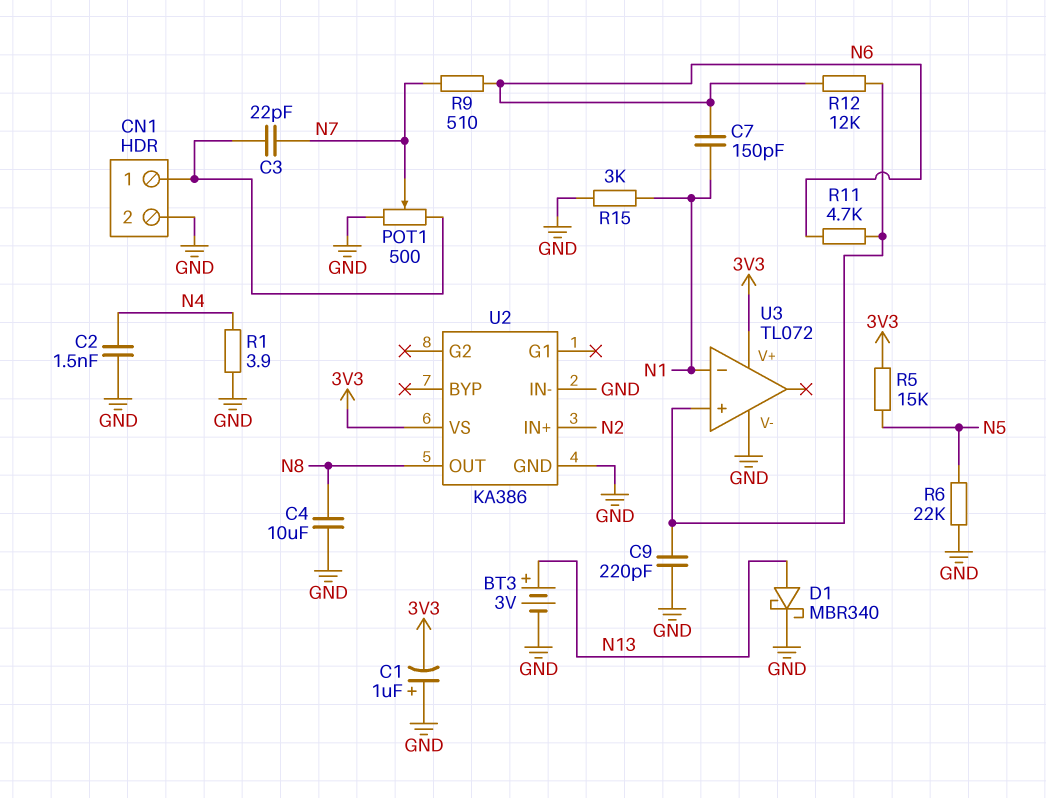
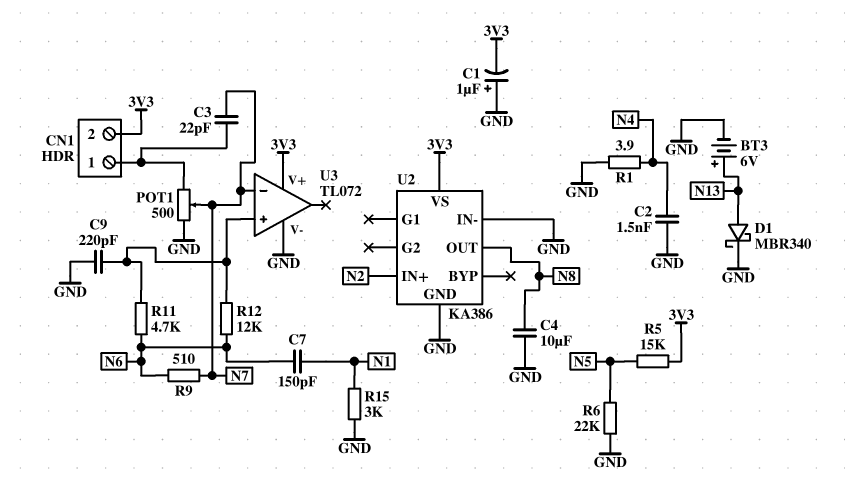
BT3: 3V (plus N13, minus GND) -> 6V (plus N13, minus GND)
CN1 pin 2: GND -> 3V3
U3 pin in-: N1 -> N7

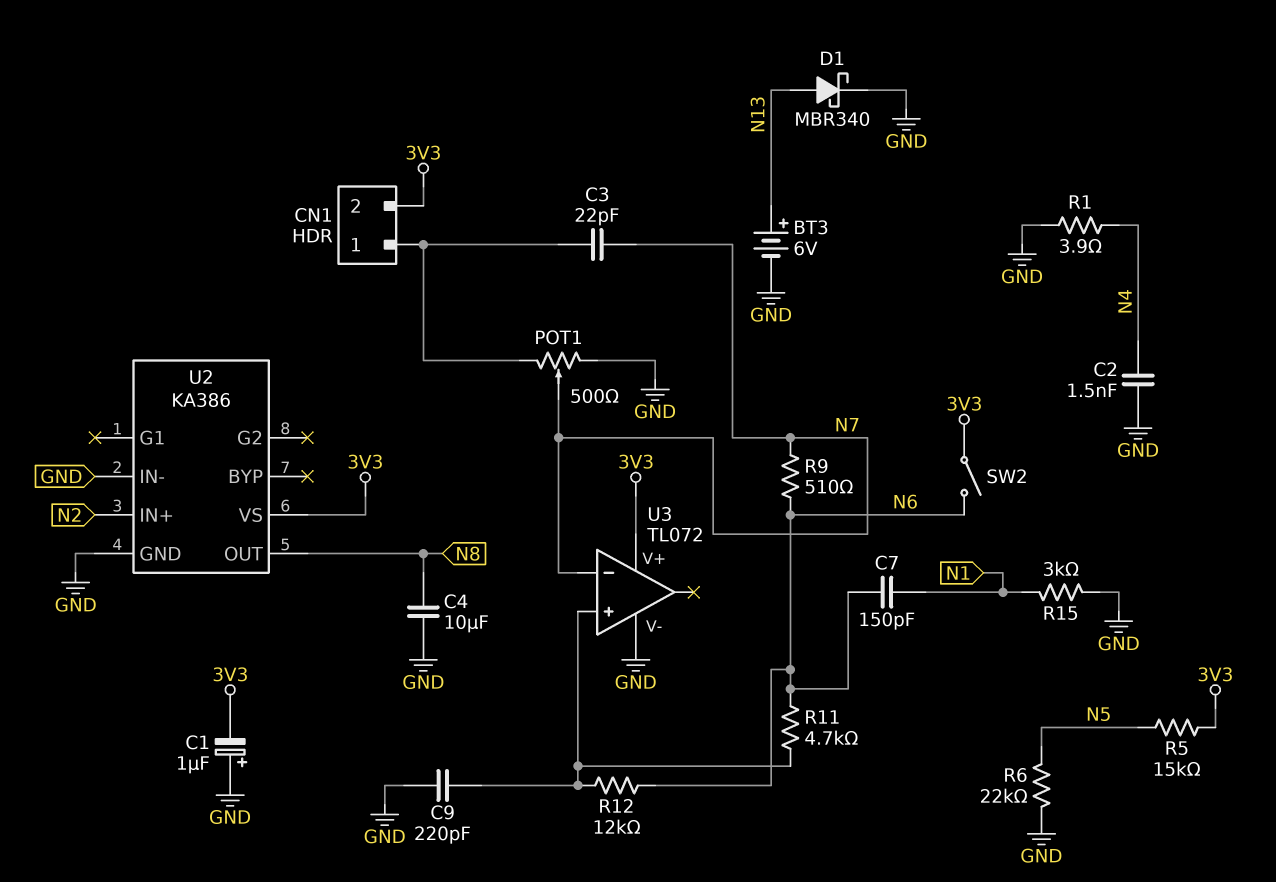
SW2: none -> switch (3V3, N6)

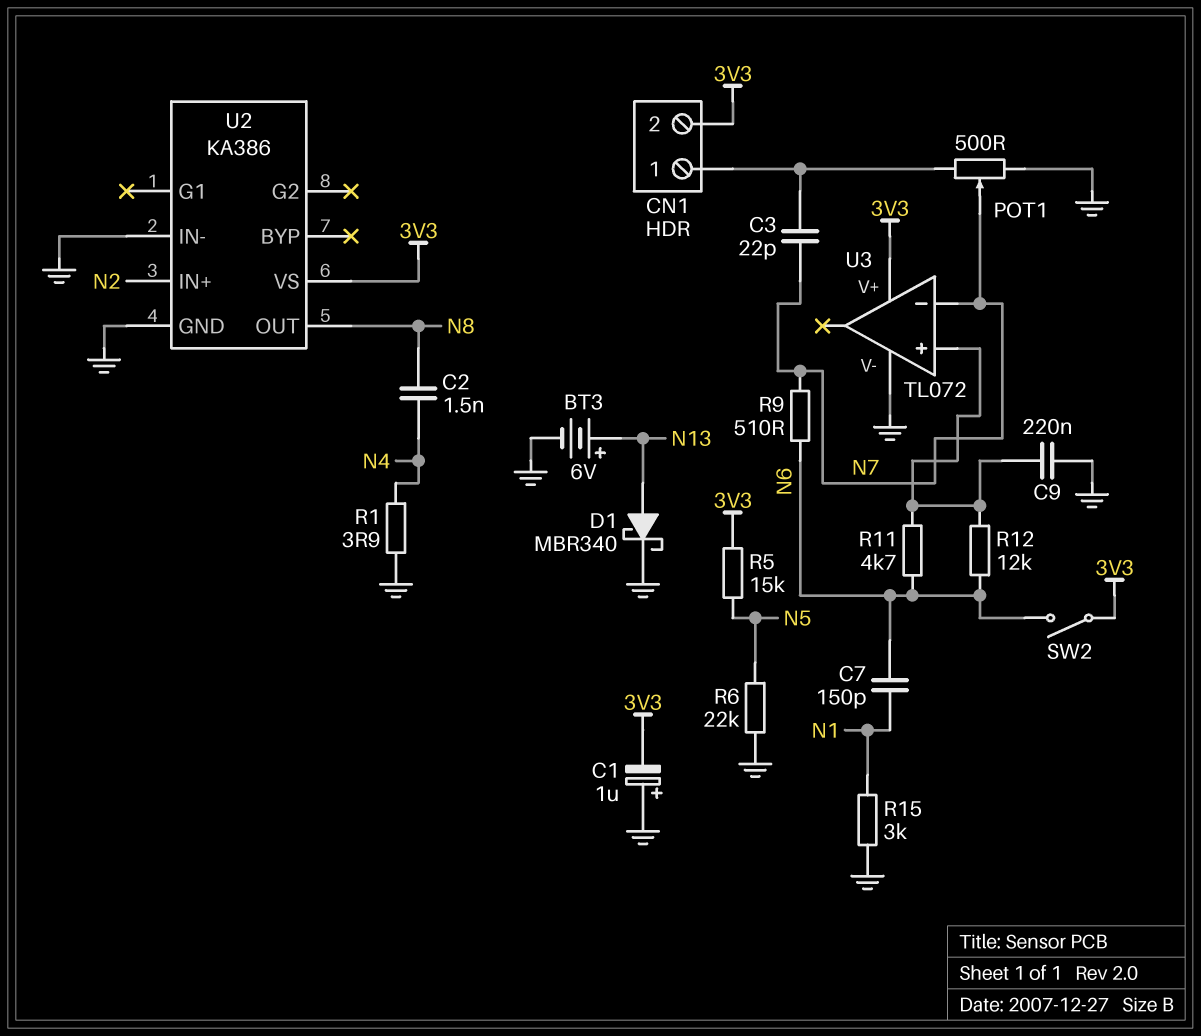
C2: 1.5nF (GND, N4) -> 1.5nF (N4, N8)
C4: 10uF (GND, N8) -> none
C9: 220pF (GND, U3/in+) -> 220nF (GND, U3/in+)

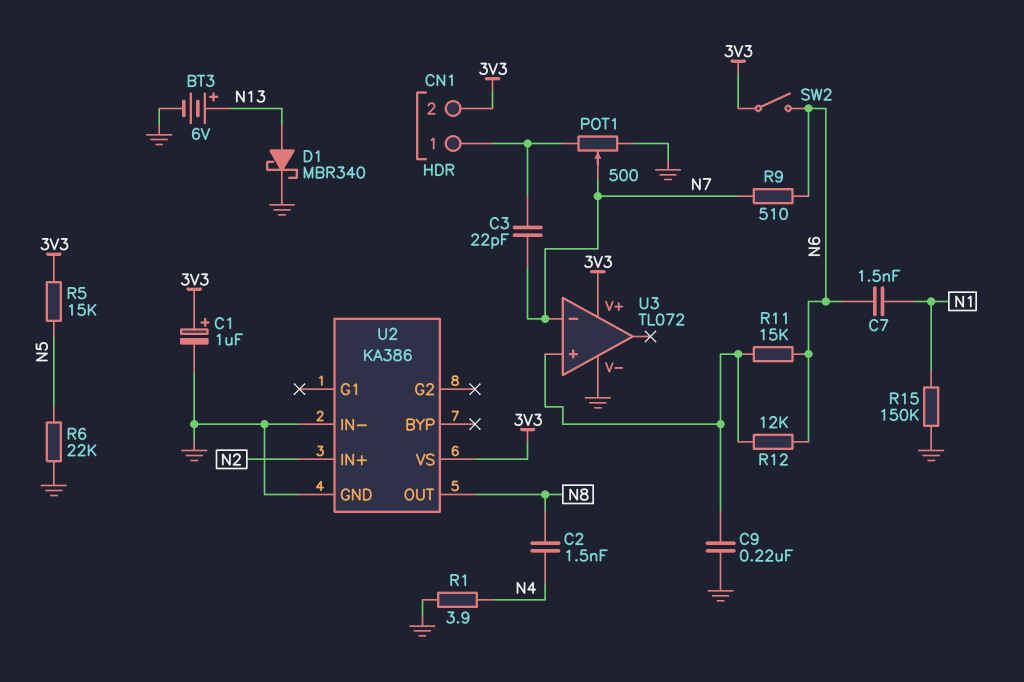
C1: 1uF (plus GND, minus 3V3) -> 1uF (plus 3V3, minus GND)
C7: 150pF (N1, N6) -> 1.5nF (N1, N6)
R11: 4.7k (N6, U3/in+) -> 15k (N6, U3/in+)
R15: 3k (GND, N1) -> 150k (GND, N1)

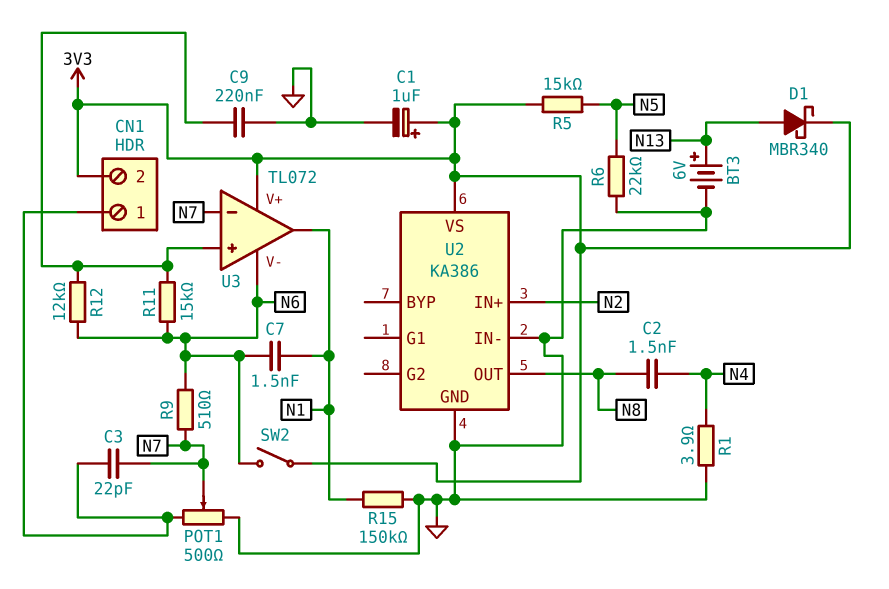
D1: schottky MBR340 (A N13, K GND) -> schottky MBR340 (A N13, K 3V3)
U3 pin V-: GND -> N6
U3 pin out: none -> N1

